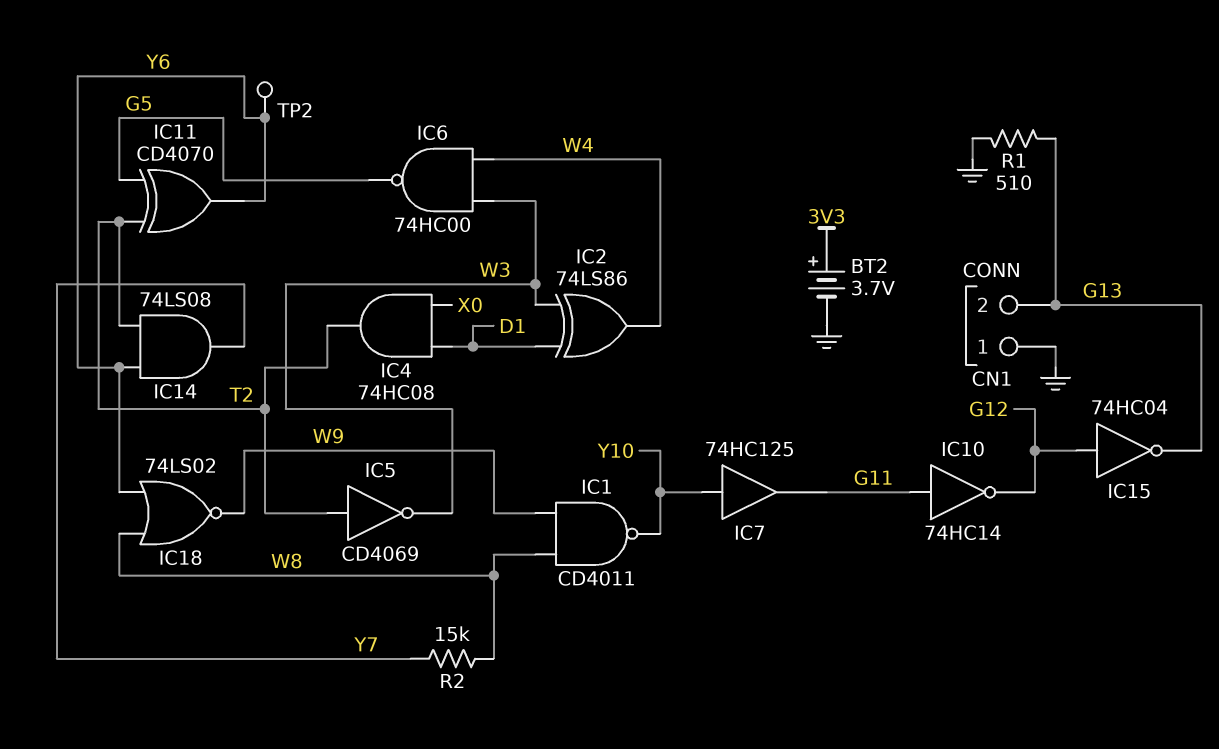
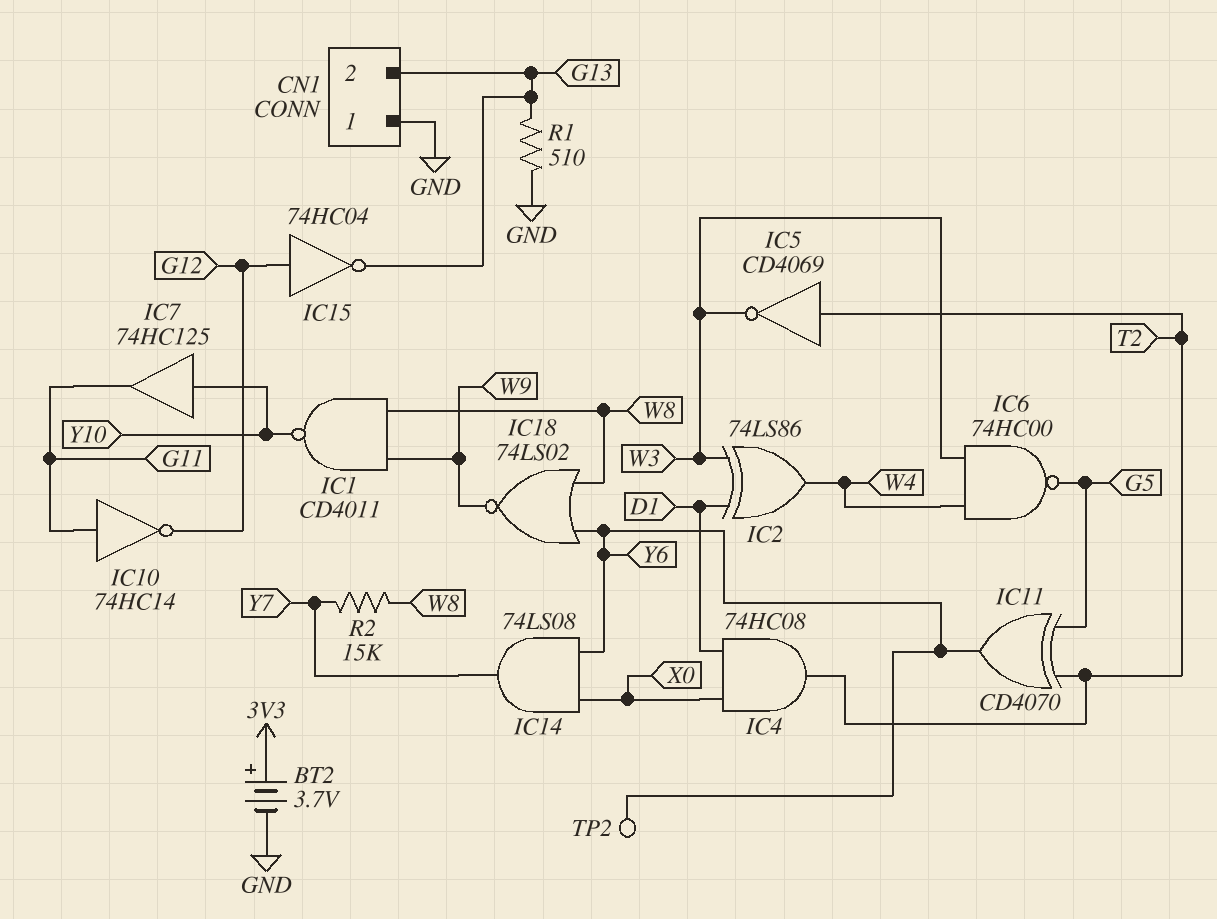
IC14: AND 74LS08 (in T2, in Y6, out Y7) -> AND 74LS08 (in X0, in Y6, out Y7)

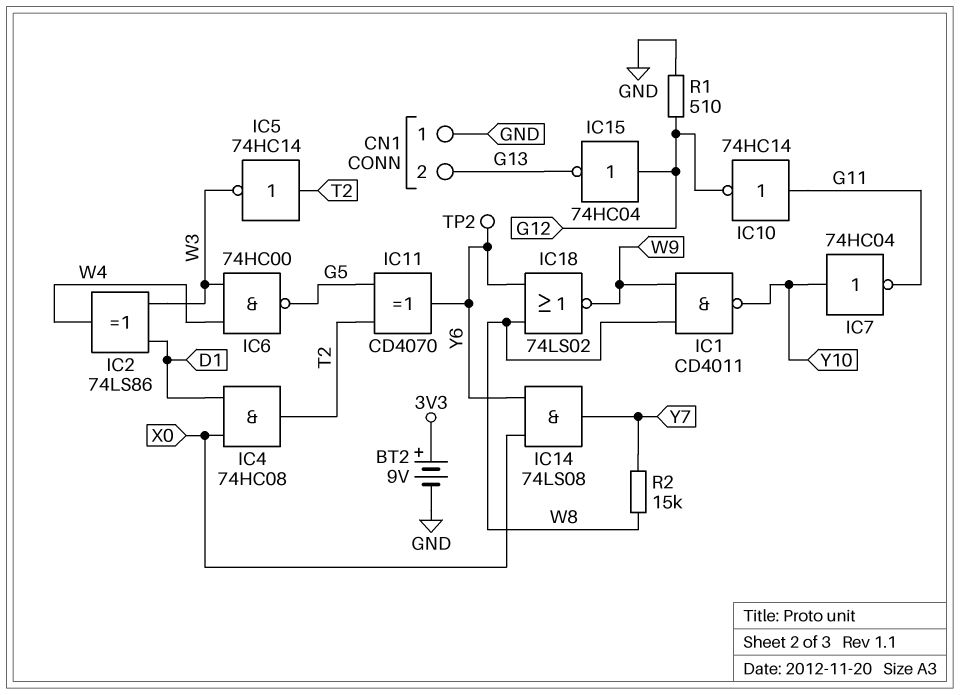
BT2: 3.7V (plus 3V3, minus GND) -> 9V (plus 3V3, minus GND)
IC5: NOT CD4069 (in T2, out W3) -> NOT 74HC14 (in T2, out W3)
IC7: buffer 74HC125 (in Y10, out G11) -> NOT 74HC04 (in Y10, out G11)
R1: 510 (G13, GND) -> 510 (G12, GND)

